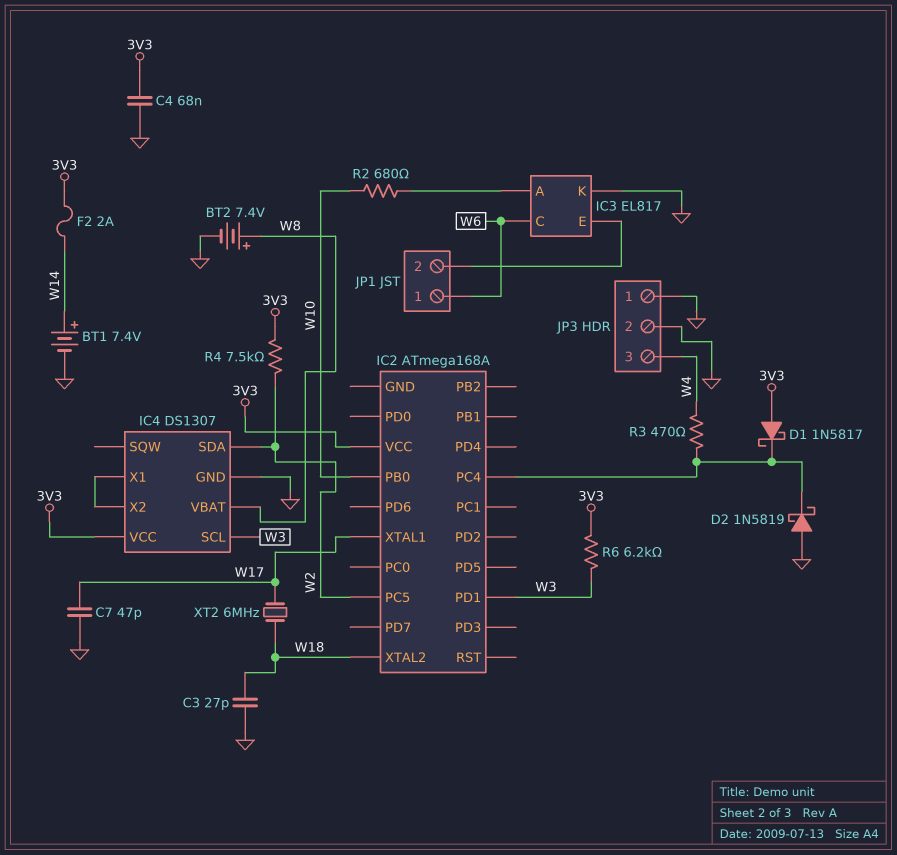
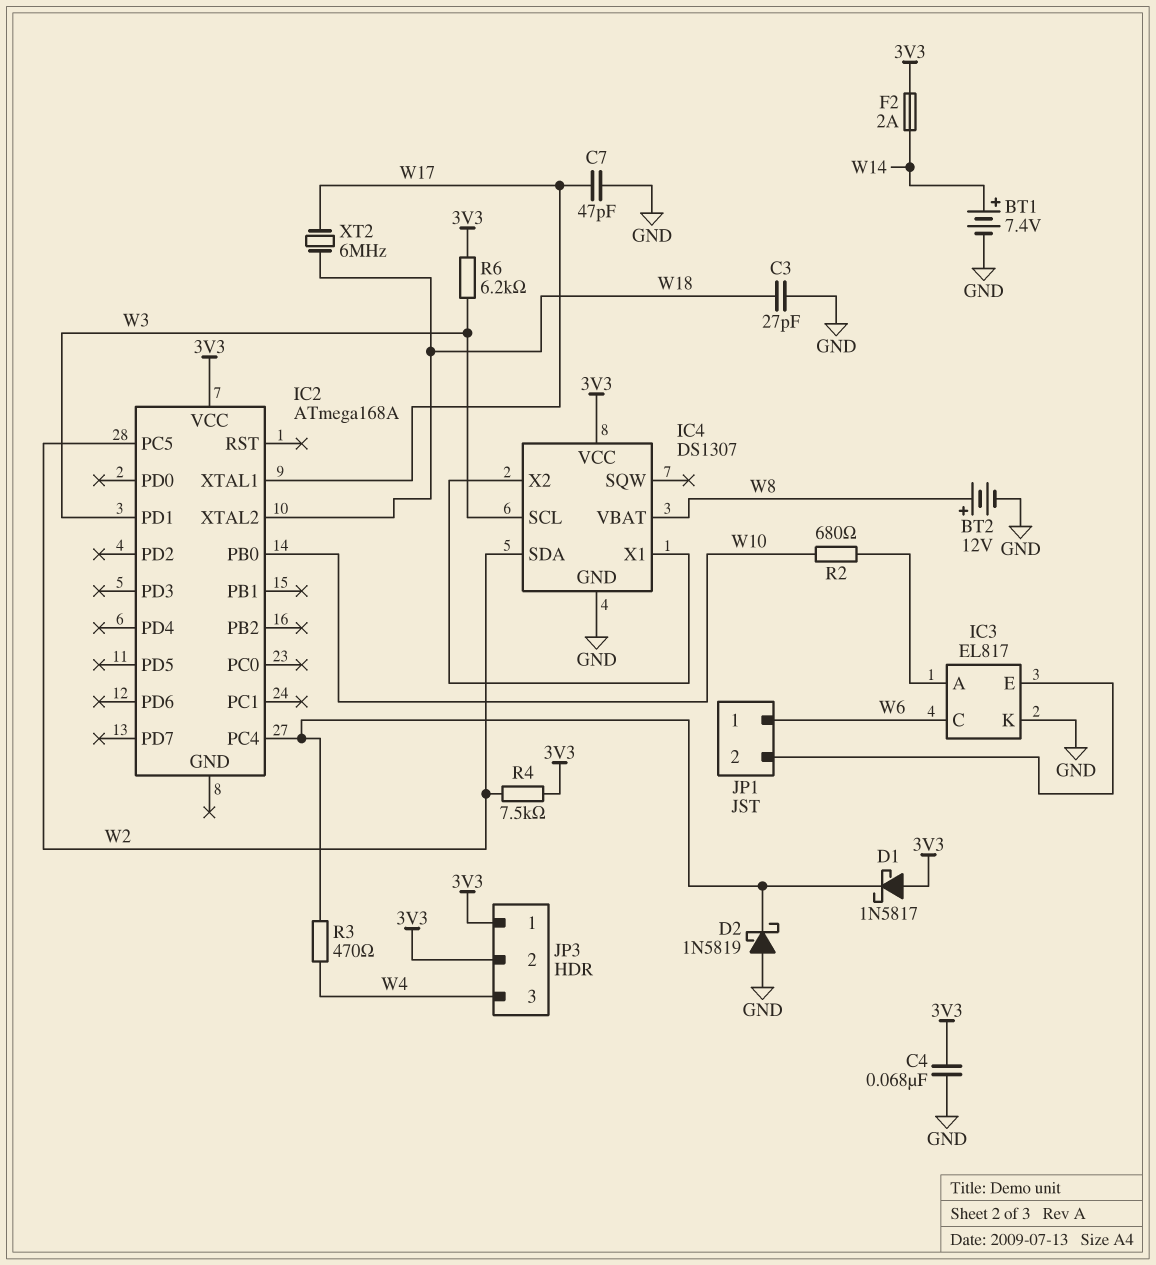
BT2: 7.4V (plus W8, minus GND) -> 12V (plus W8, minus GND)
JP3 pin 1: GND -> 3V3
JP3 pin 2: GND -> 3V3

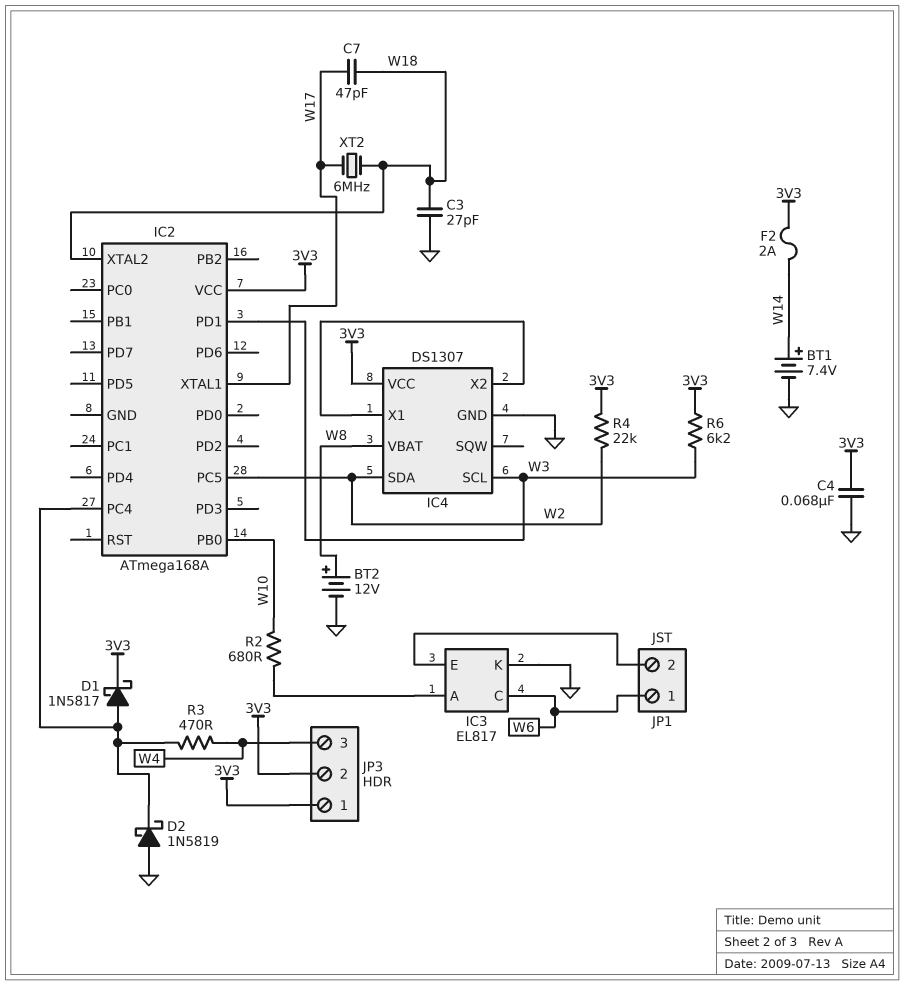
C7: 47pF (GND, W17) -> 47pF (W17, W18)
D1: schottky 1N5817 (A 3V3, K IC2/PC4) -> schottky 1N5817 (A IC2/PC4, K 3V3)
R4: 7.5k (3V3, W2) -> 22k (3V3, W2)

